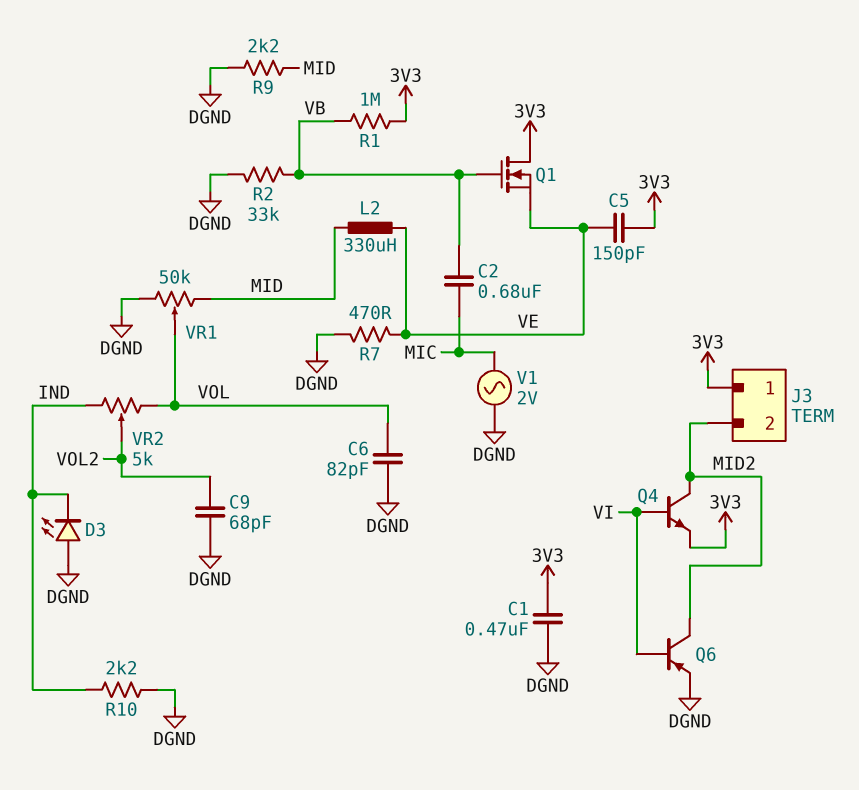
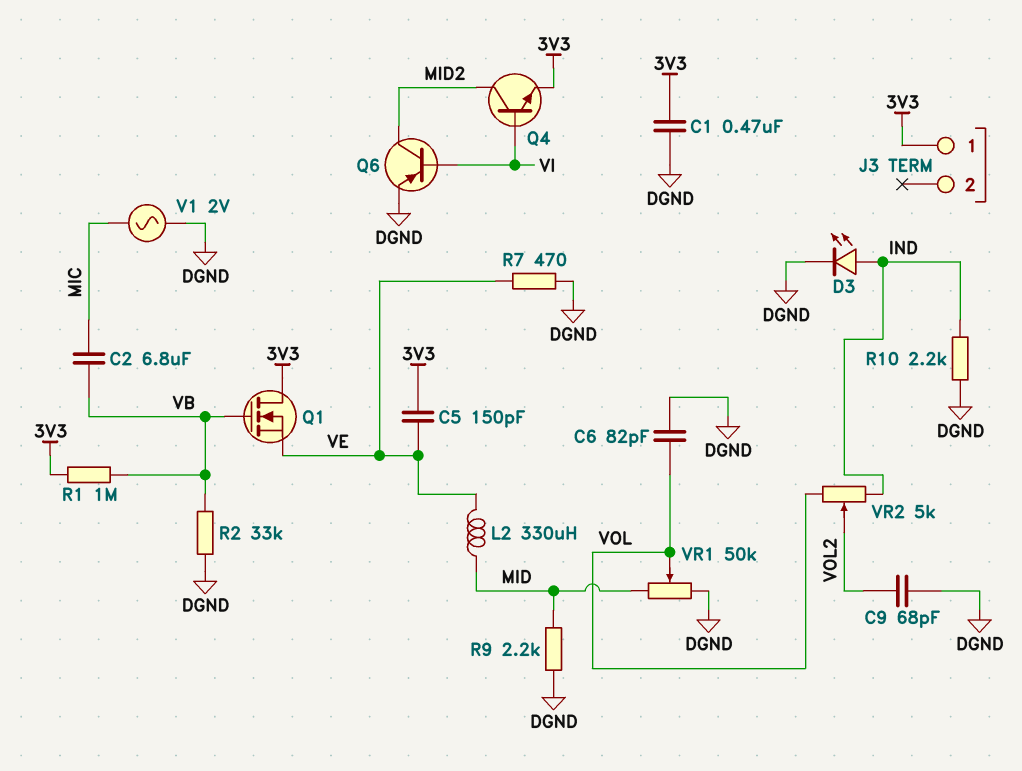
C2: 680nF (MIC, VB) -> 6.8uF (MIC, VB)
D3: LED (A DGND, K IND) -> LED (A IND, K DGND)
J3 pin 2: MID2 -> none

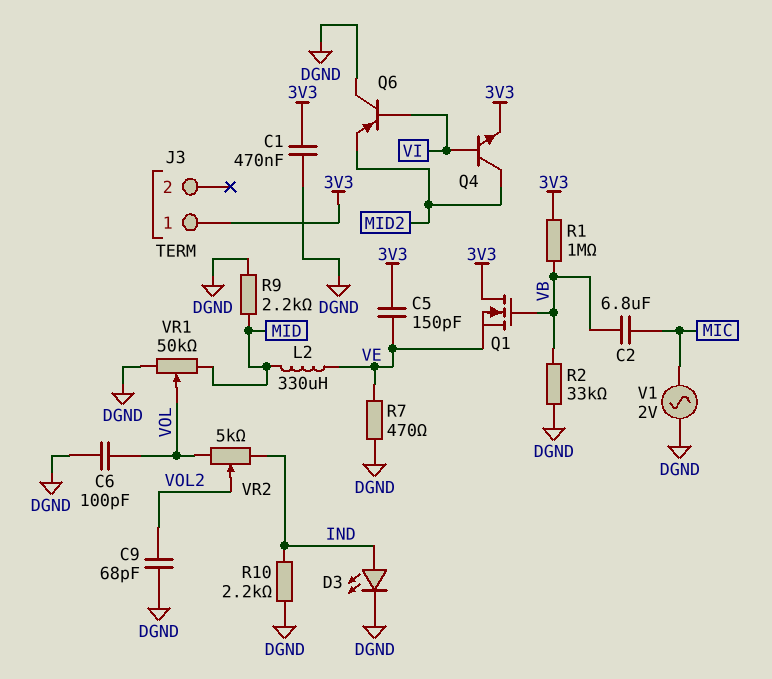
C6: 82pF (DGND, VOL) -> 100pF (DGND, VOL)
Q6: PNP (B VI, C MID2, E DGND) -> PNP (B VI, C DGND, E MID2)

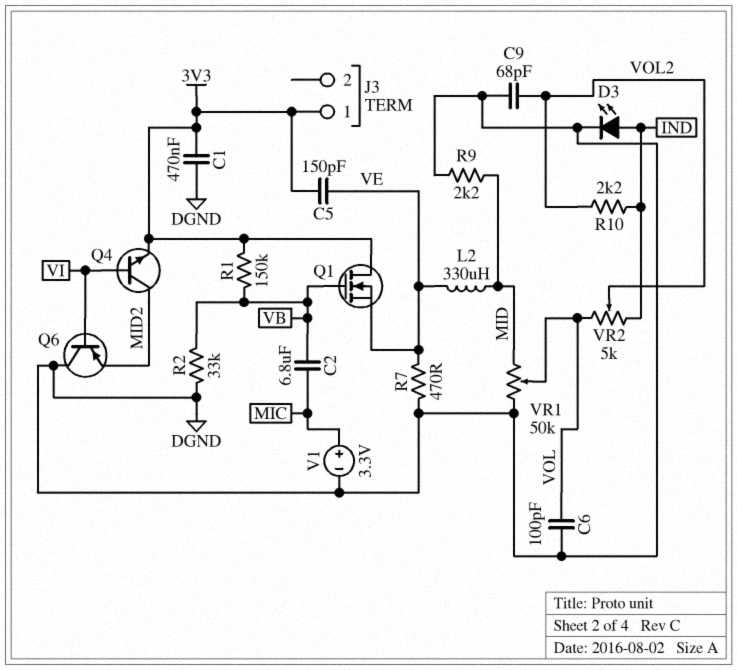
R1: 1M (3V3, VB) -> 150k (3V3, VB)
R10: 2.2k (DGND, IND) -> 2.2k (IND, VOL2)
V1: AC 2V (DGND, MIC) -> 3.3V (plus MIC, minus DGND)

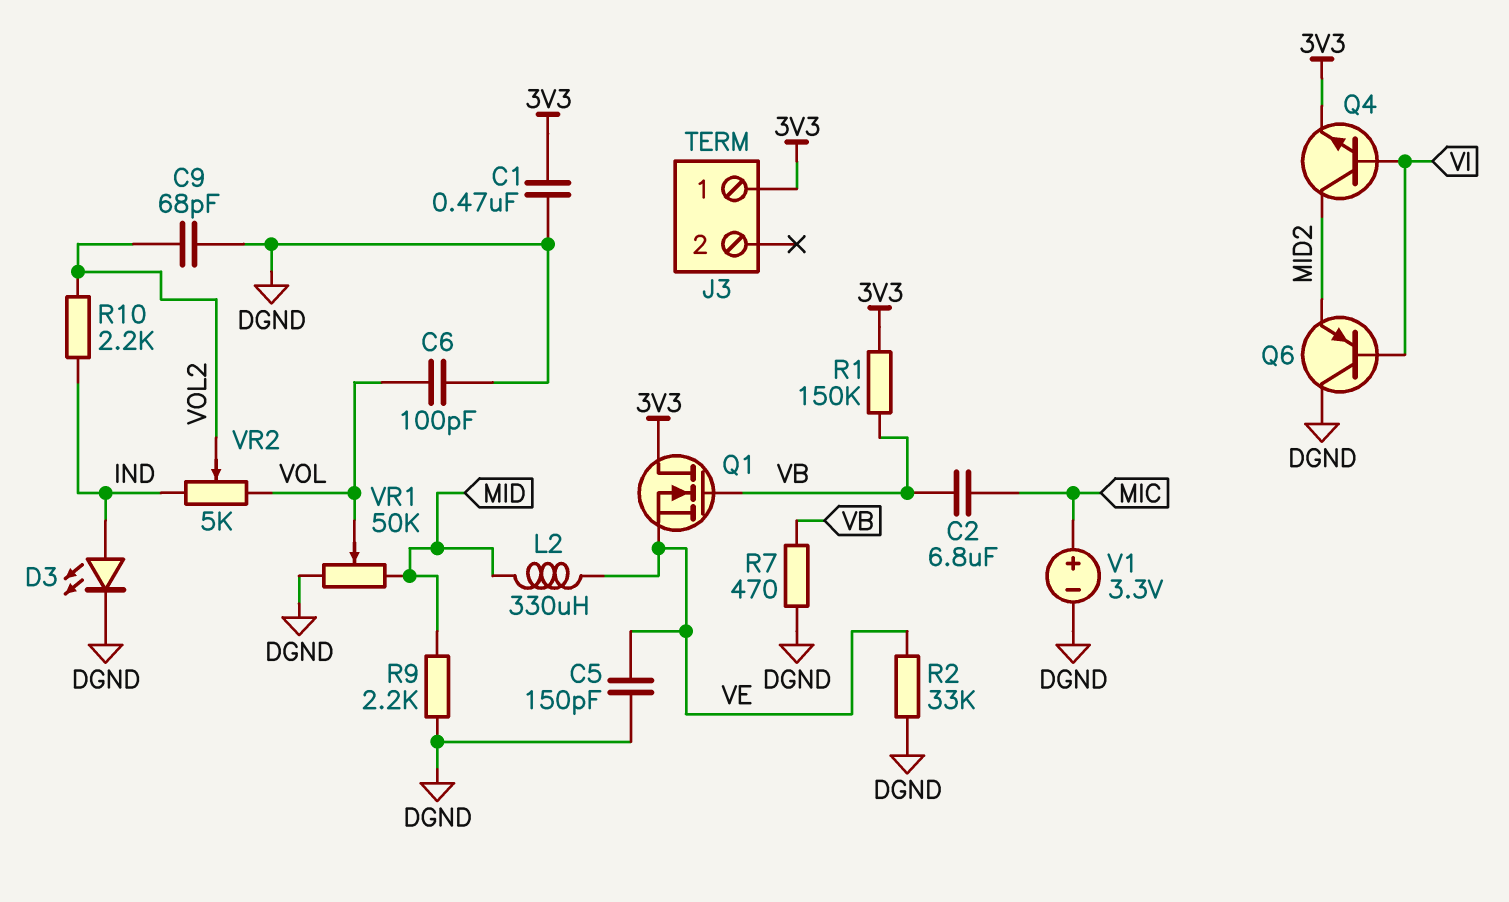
C5: 150pF (3V3, VE) -> 150pF (DGND, VE)
R2: 33k (DGND, VB) -> 33k (DGND, VE)
R7: 470 (DGND, VE) -> 470 (DGND, VB)

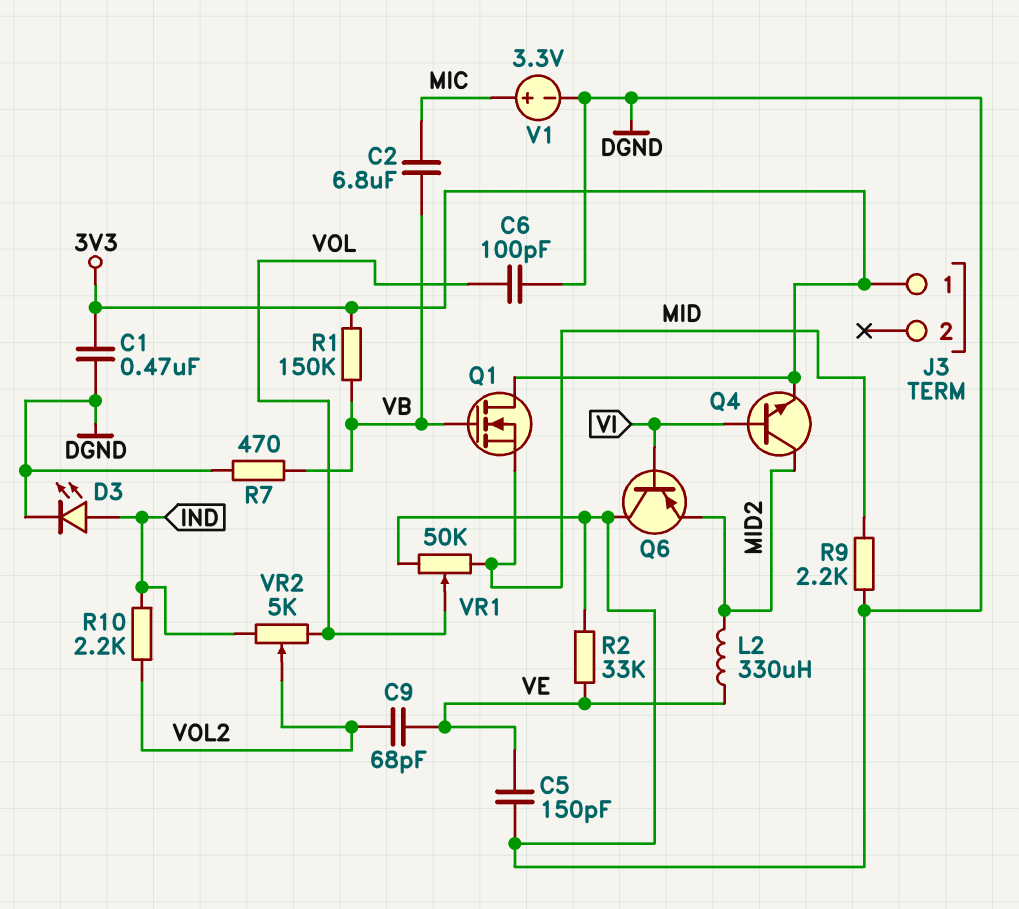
C9: 68pF (DGND, VOL2) -> 68pF (VE, VOL2)
L2: 330uH (MID, VE) -> 330uH (MID2, VE)
Q1: NMOS (G VB, D 3V3, S VE) -> NMOS (G VB, D 3V3, S MID)

